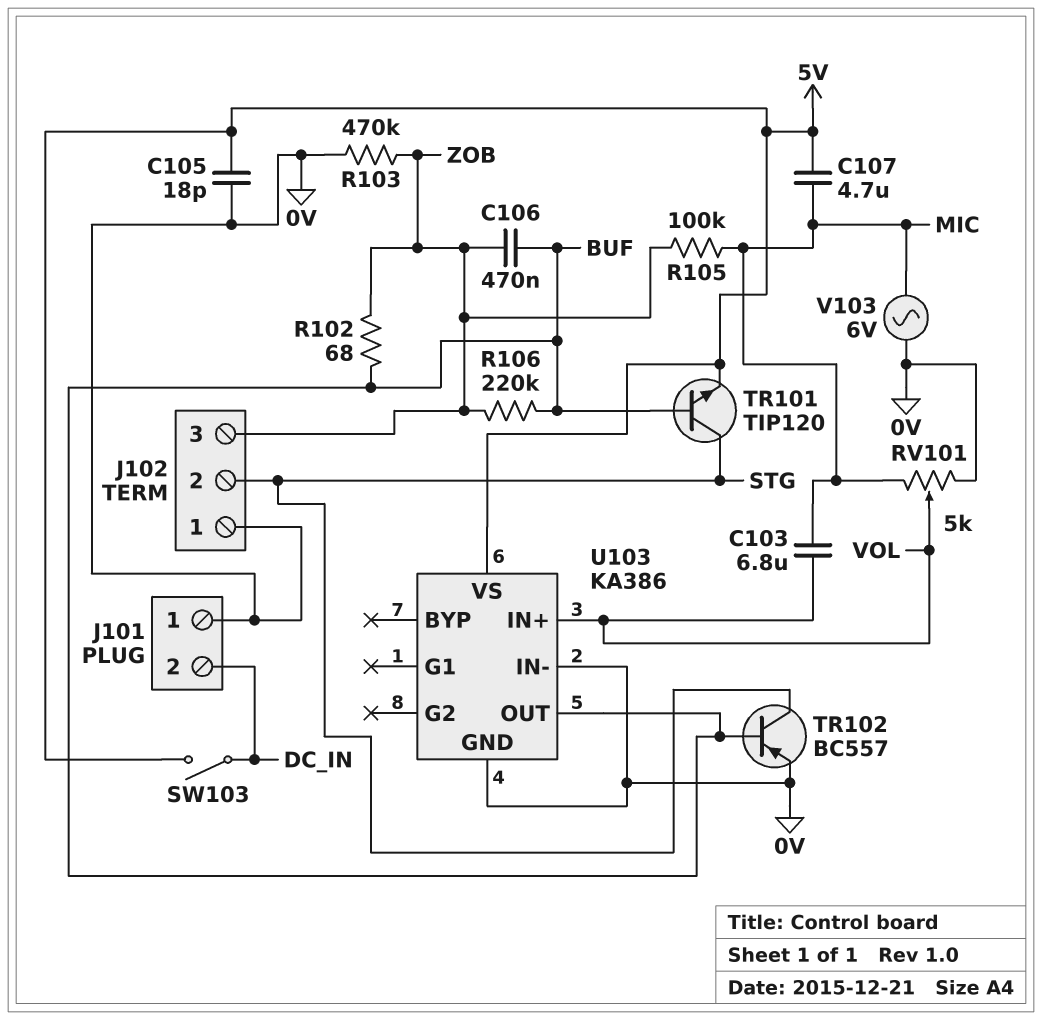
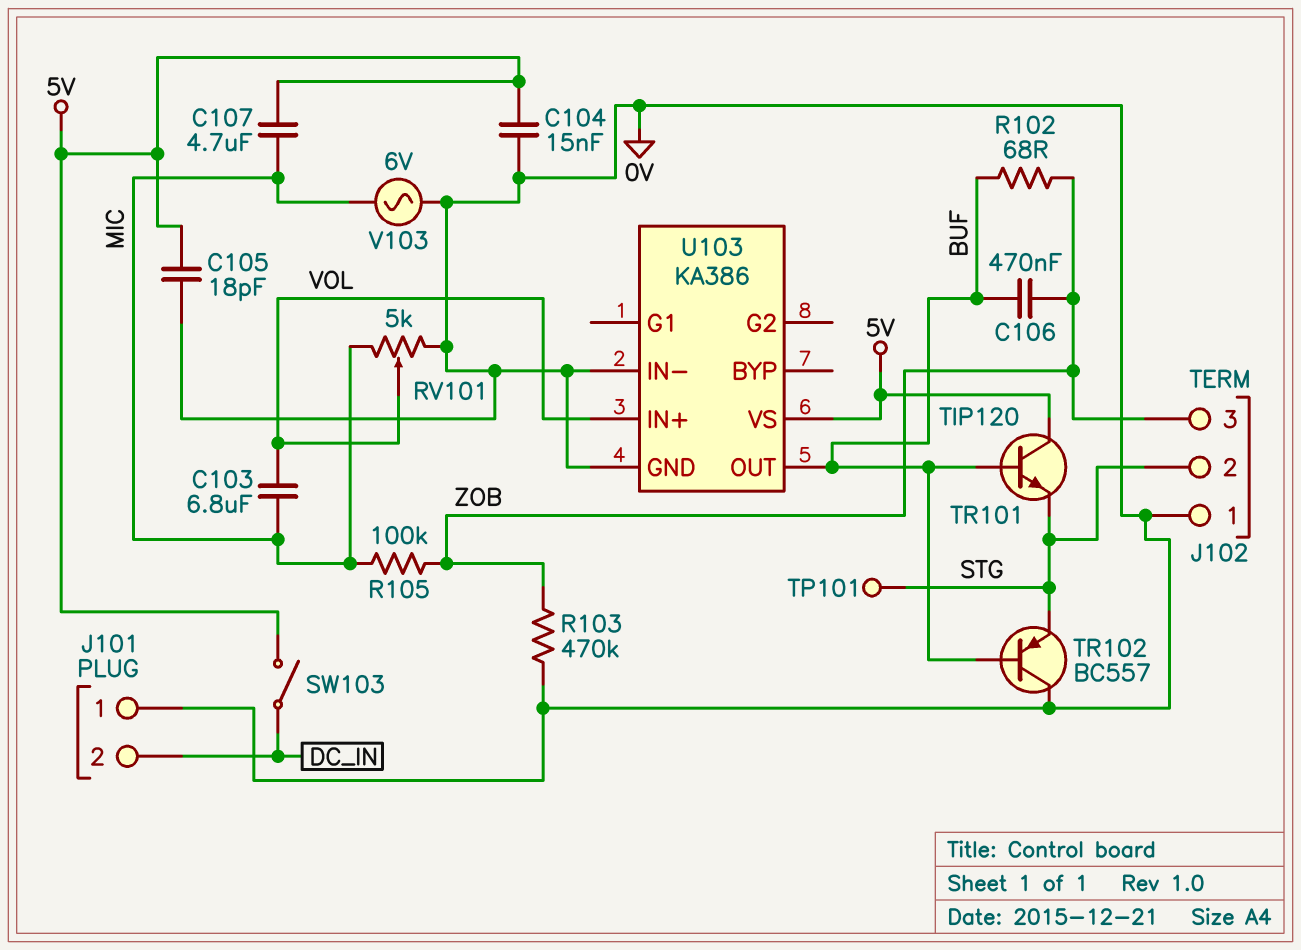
C104: none -> 15nF (0V, 5V)
R106: 220k (BUF, ZOB) -> none
TP101: none -> test point (STG)
TR101: NPN TIP120 (B BUF, C STG, E 5V) -> NPN TIP120 (B BUF, C 5V, E STG)
TR102: PNP BC557 (B BUF, C STG, E 0V) -> PNP BC557 (B BUF, C 0V, E STG)

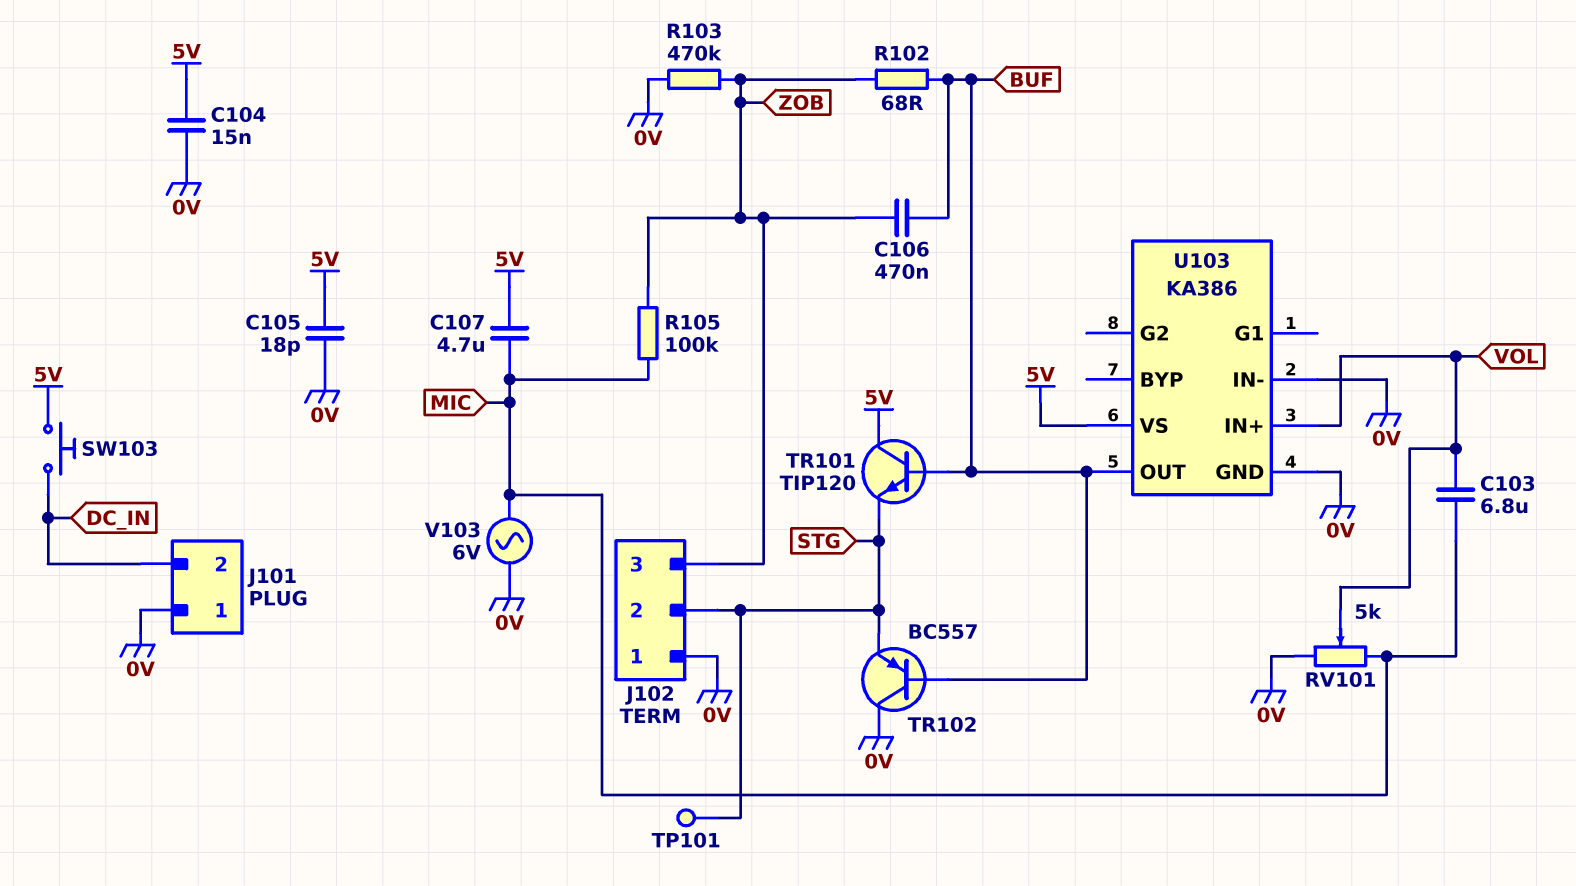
SW103: switch (5V, DC_IN) -> button (5V, DC_IN)

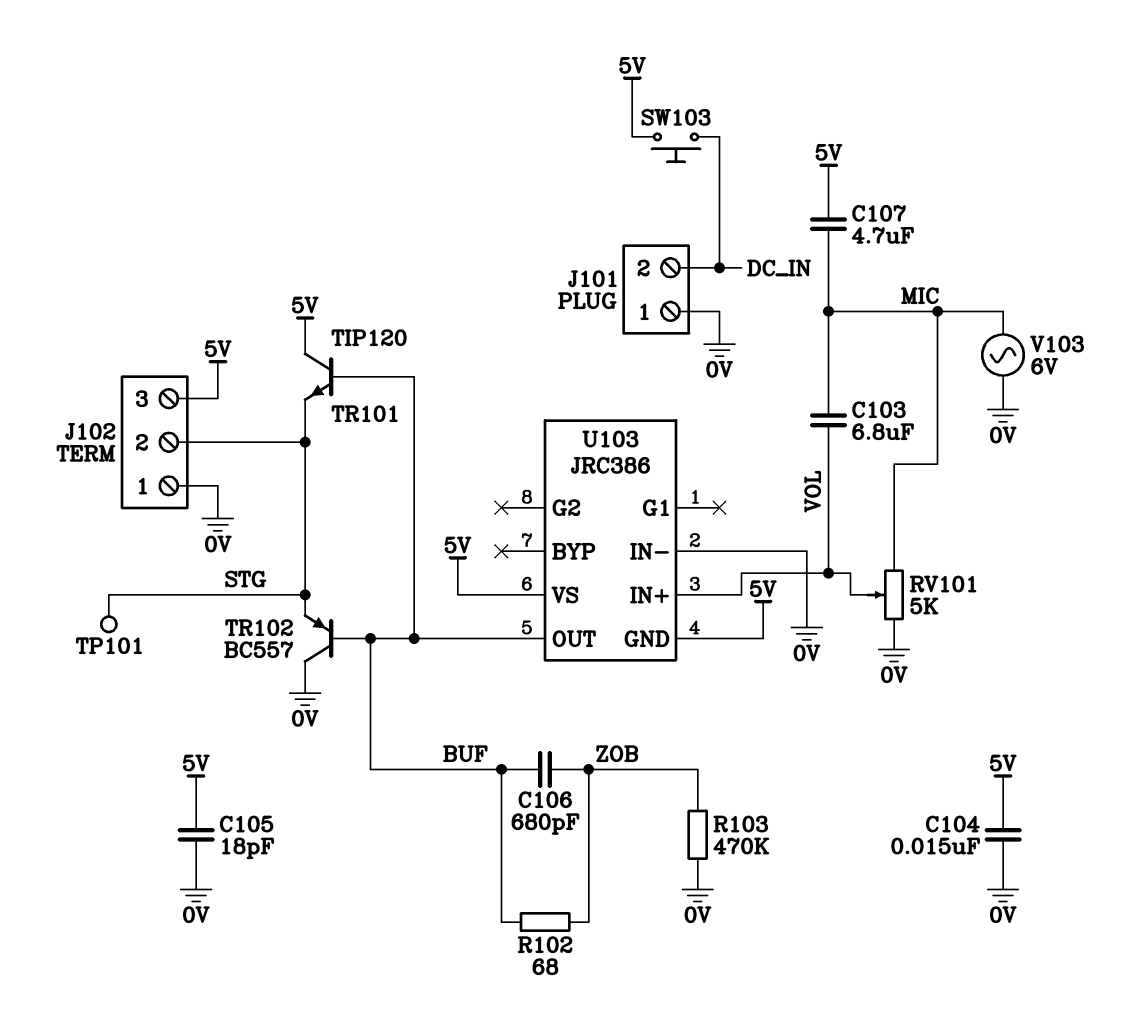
C106: 470nF (BUF, ZOB) -> 680pF (BUF, ZOB)
J102 pin 3: ZOB -> 5V
R105: 100k (MIC, ZOB) -> none
U103: KA386 -> JRC386
U103 pin GND: 0V -> 5V

